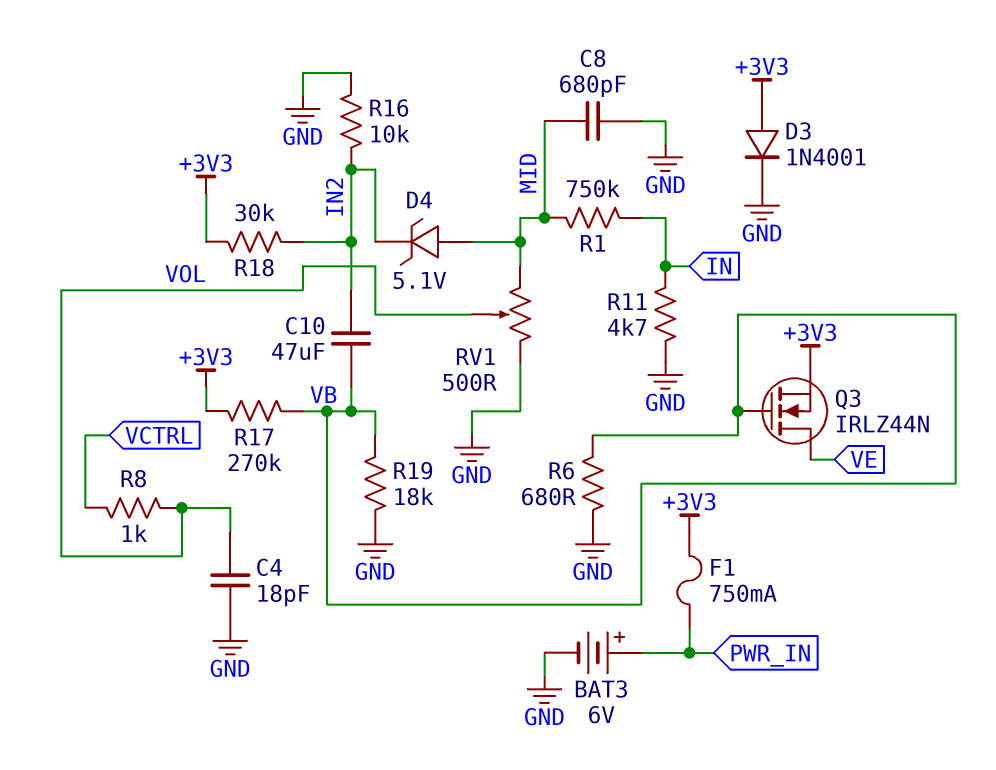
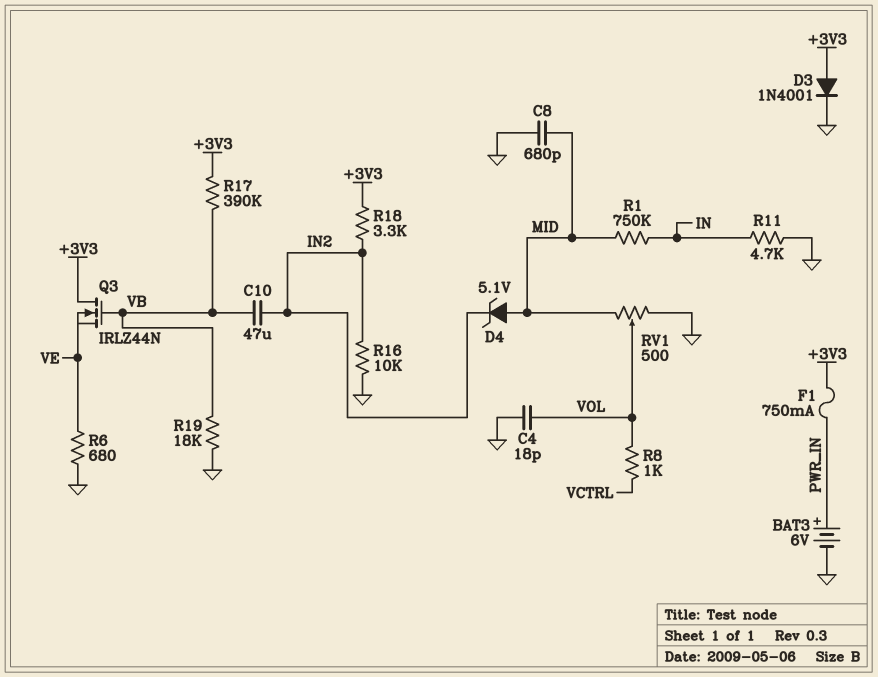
Q3: NMOS IRLZ44N (G VB, D VE, S +3V3) -> NMOS IRLZ44N (G VB, D +3V3, S VE)
R6: 680 (GND, VB) -> 680 (GND, VE)
R17: 270k (+3V3, VB) -> 390k (+3V3, VB)
R18: 30k (+3V3, IN2) -> 3.3k (+3V3, IN2)

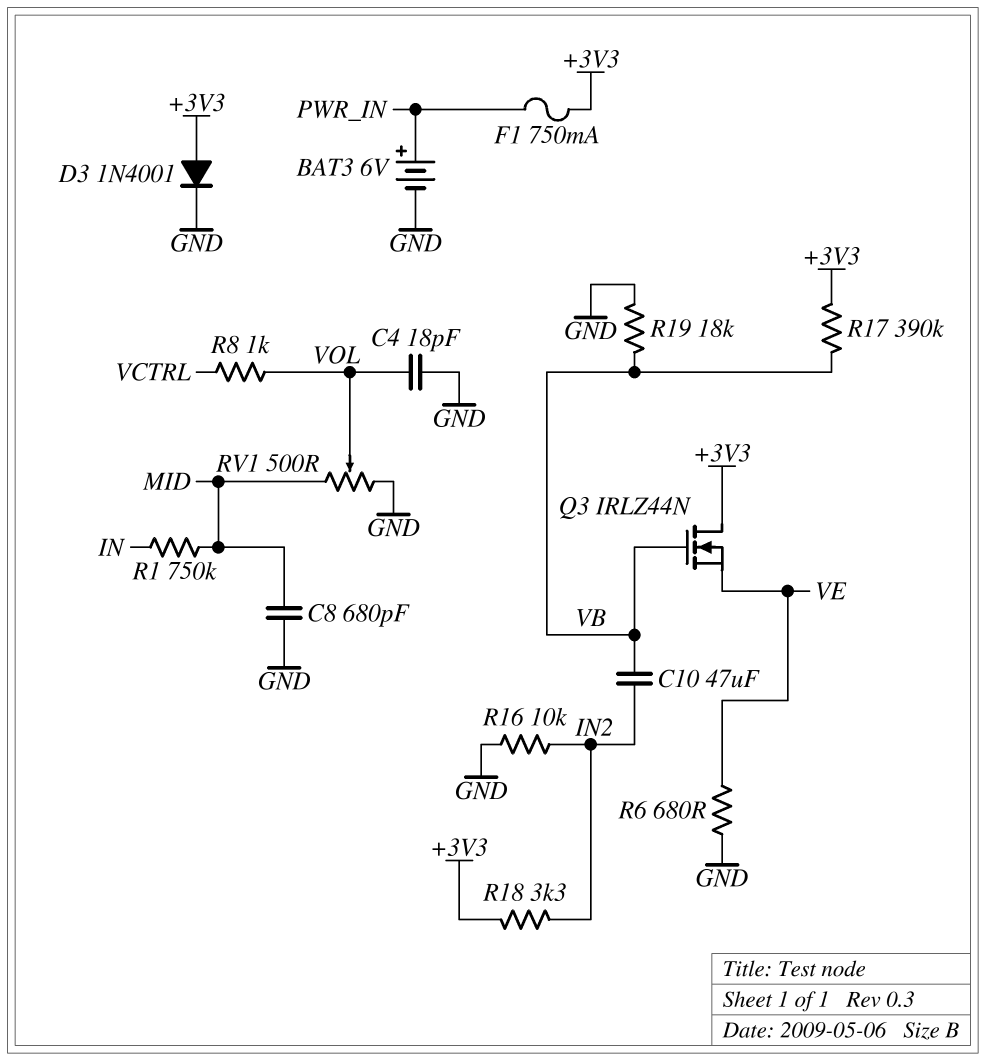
D4: zener 5.1V (A MID, K IN2) -> none
R11: 4.7k (GND, IN) -> none

